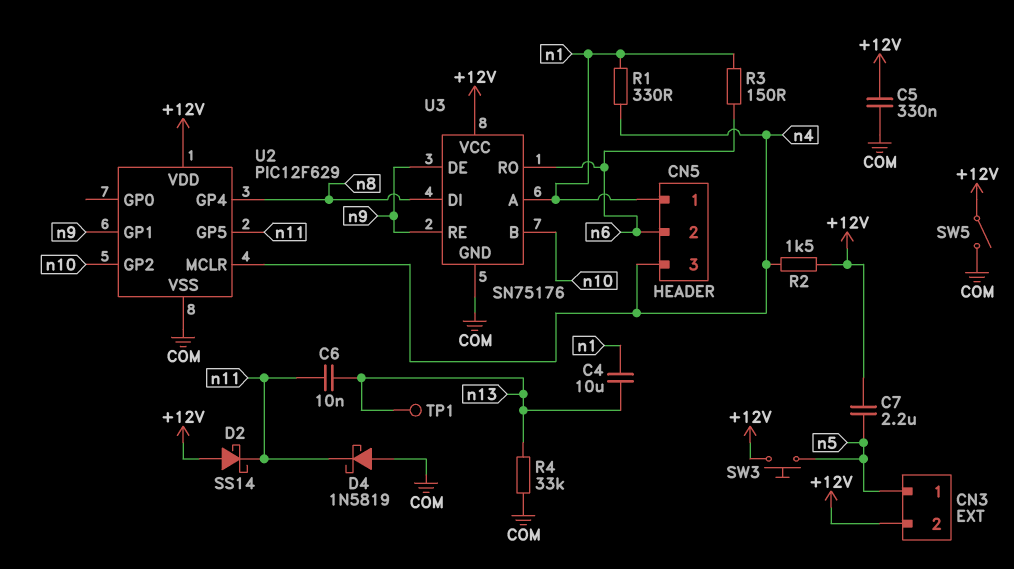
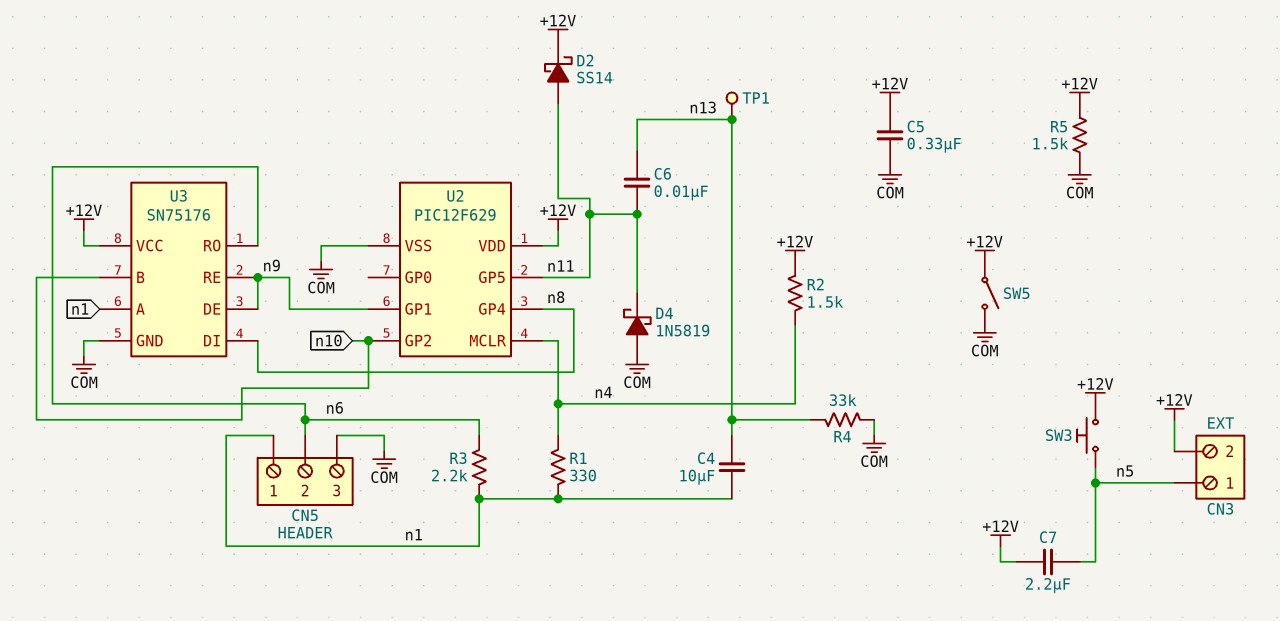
CN5 pin 3: n4 -> COM
D2: schottky SS14 (A +12V, K n11) -> schottky SS14 (A n11, K +12V)
R3: 150 (n1, n6) -> 2.2k (n1, n6)
R5: none -> 1.5k (+12V, COM)

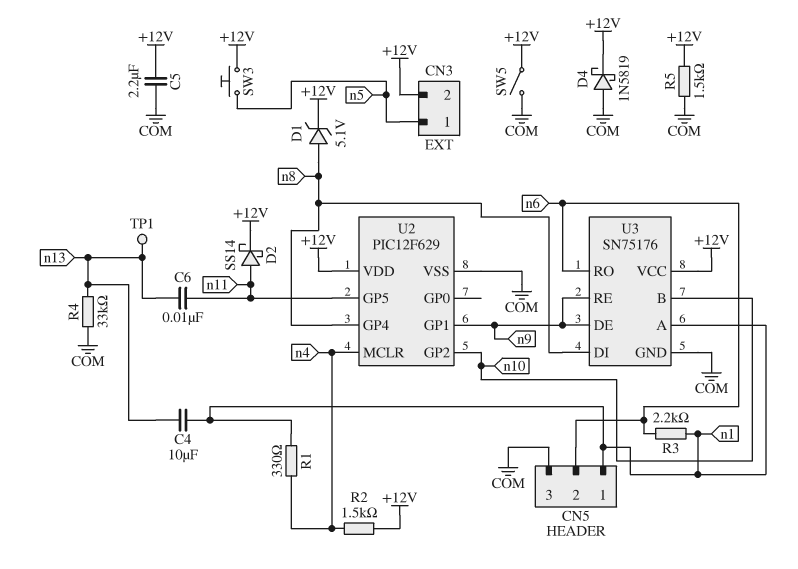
C5: 330nF (+12V, COM) -> 2.2uF (+12V, COM)
C7: 2.2uF (+12V, n5) -> none
D1: none -> zener 5.1V (A n8, K +12V)
D4: schottky 1N5819 (A COM, K n11) -> schottky 1N5819 (A COM, K +12V)

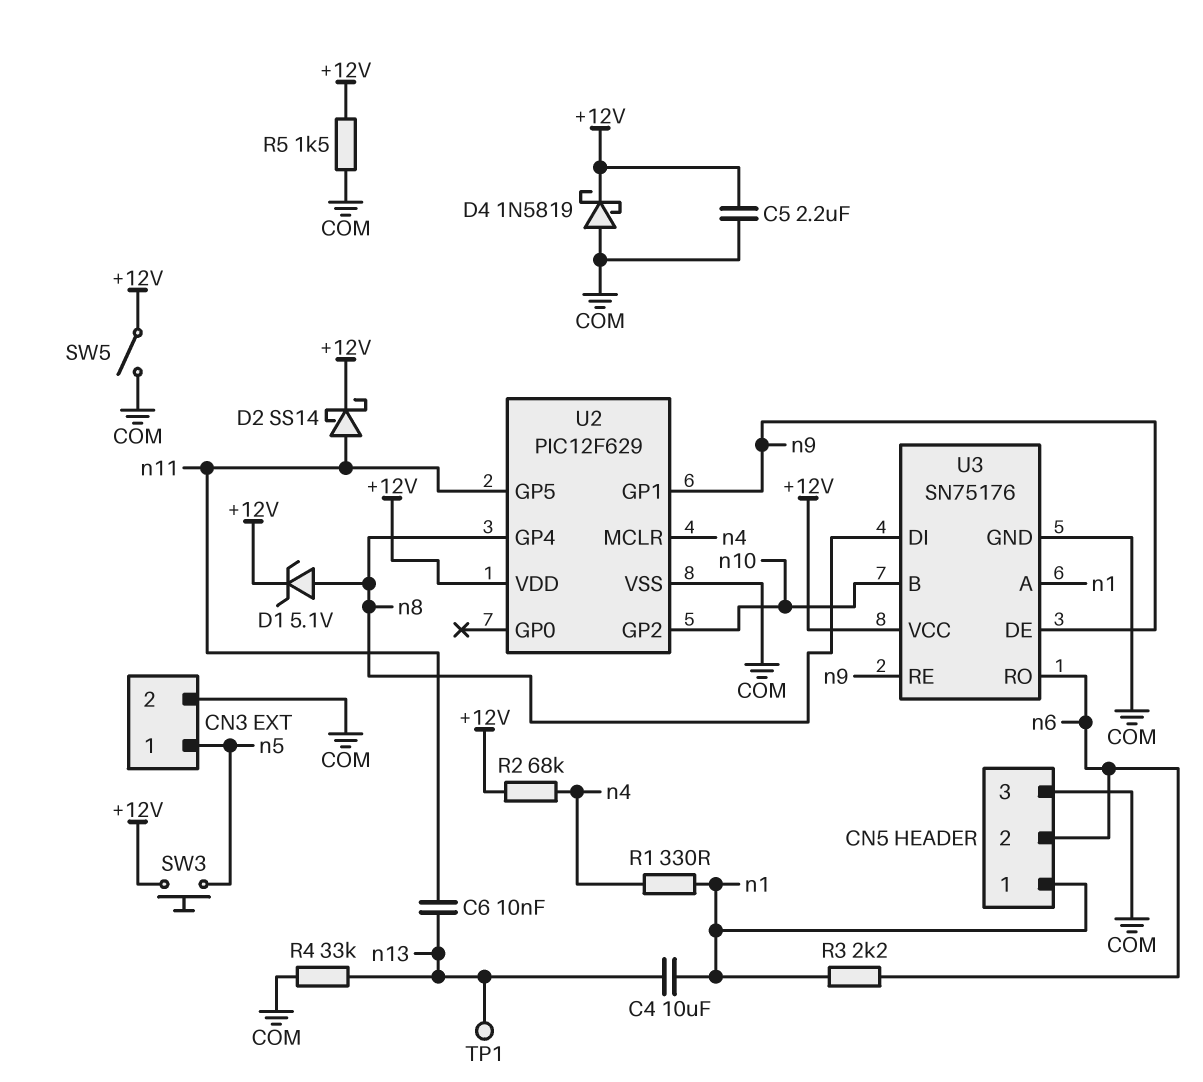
CN3 pin 2: +12V -> COM
R2: 1.5k (+12V, n4) -> 68k (+12V, n4)

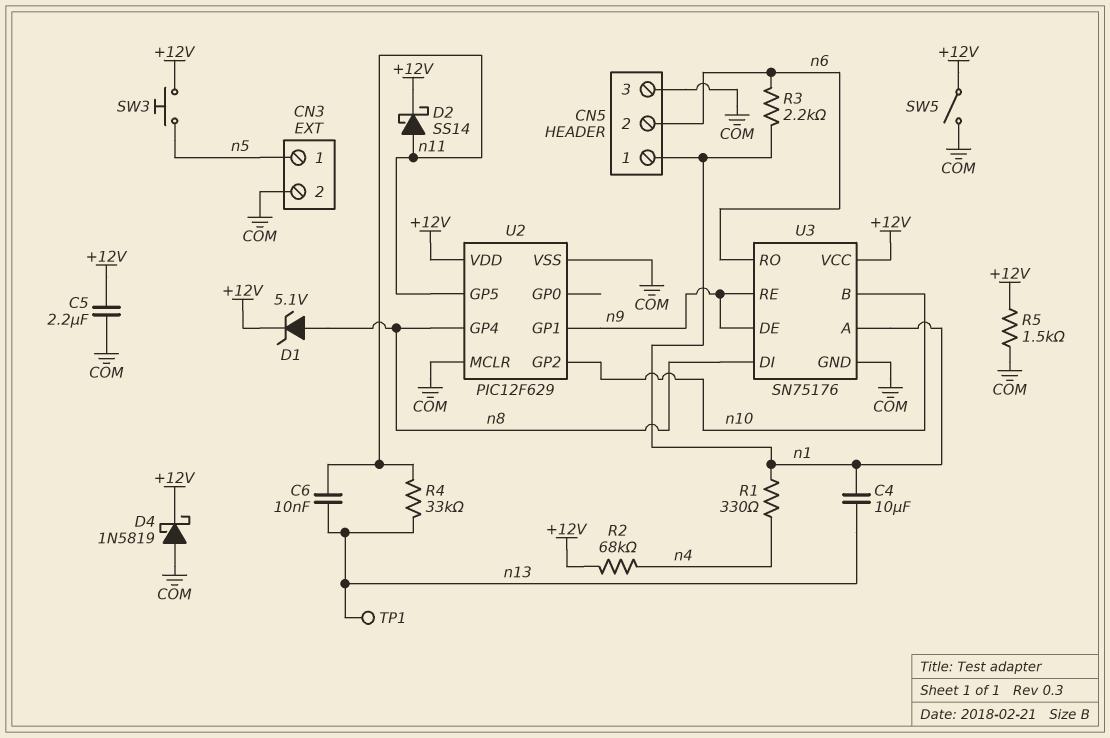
R4: 33k (COM, n13) -> 33k (n11, n13)
U2 pin MCLR: n4 -> COM

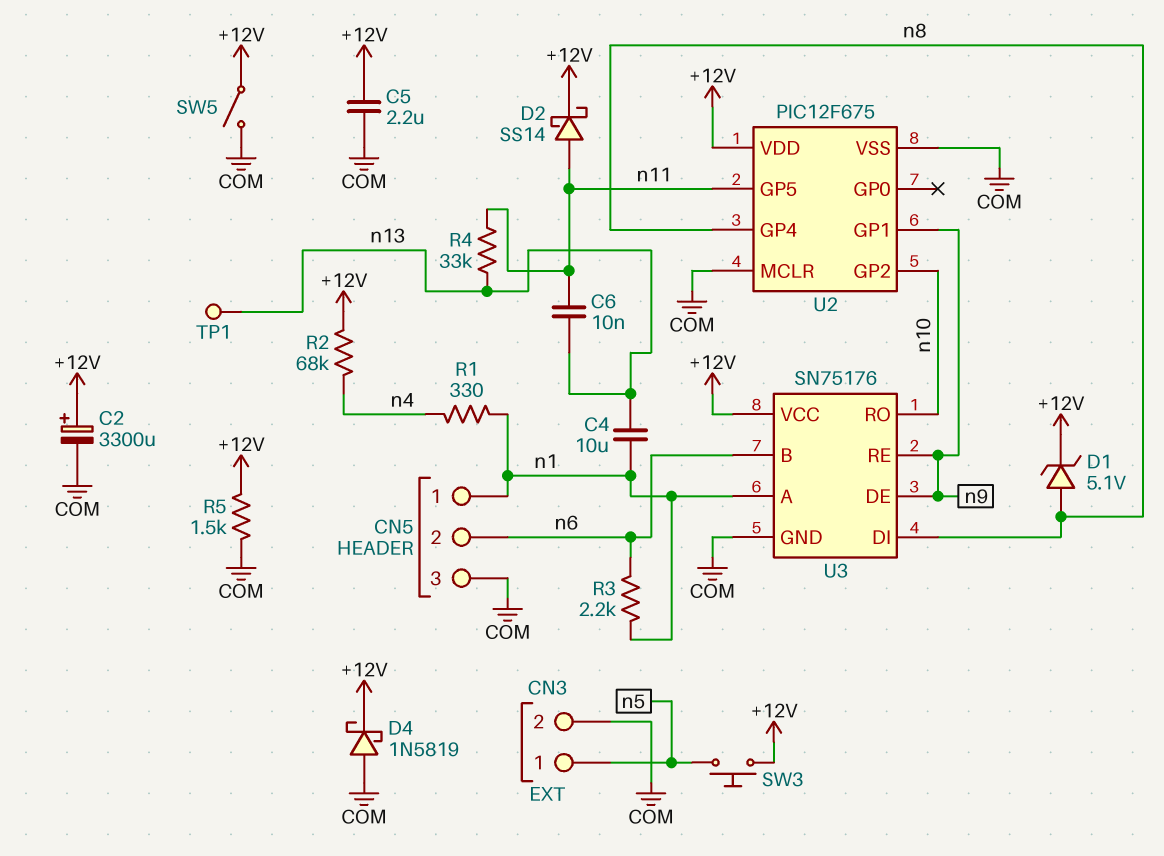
C2: none -> 3300uF (plus +12V, minus COM)
U2: PIC12F629 -> PIC12F675
U3 pin B: n10 -> n6
U3 pin RO: n6 -> n10

